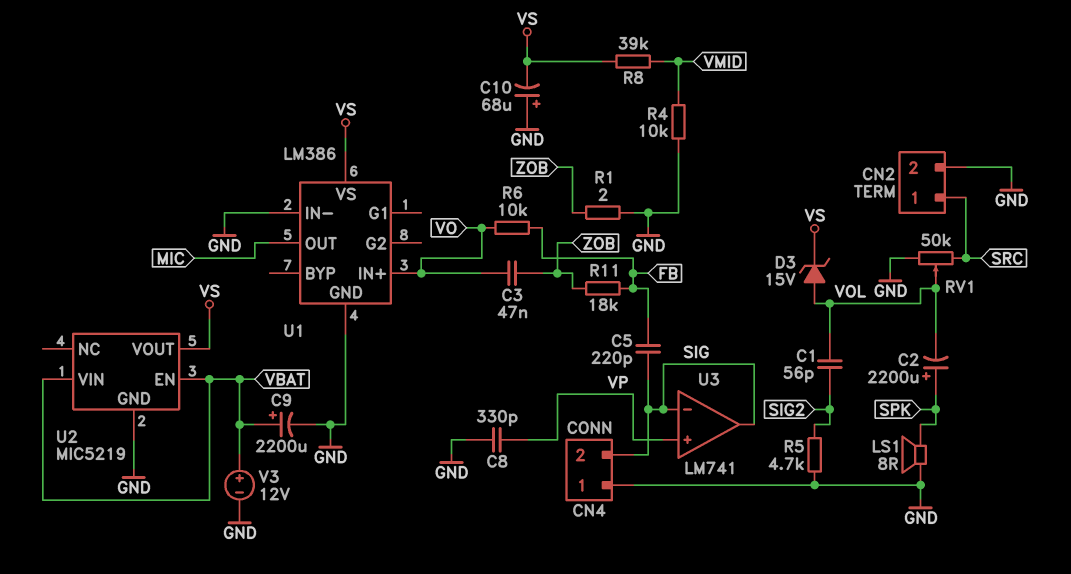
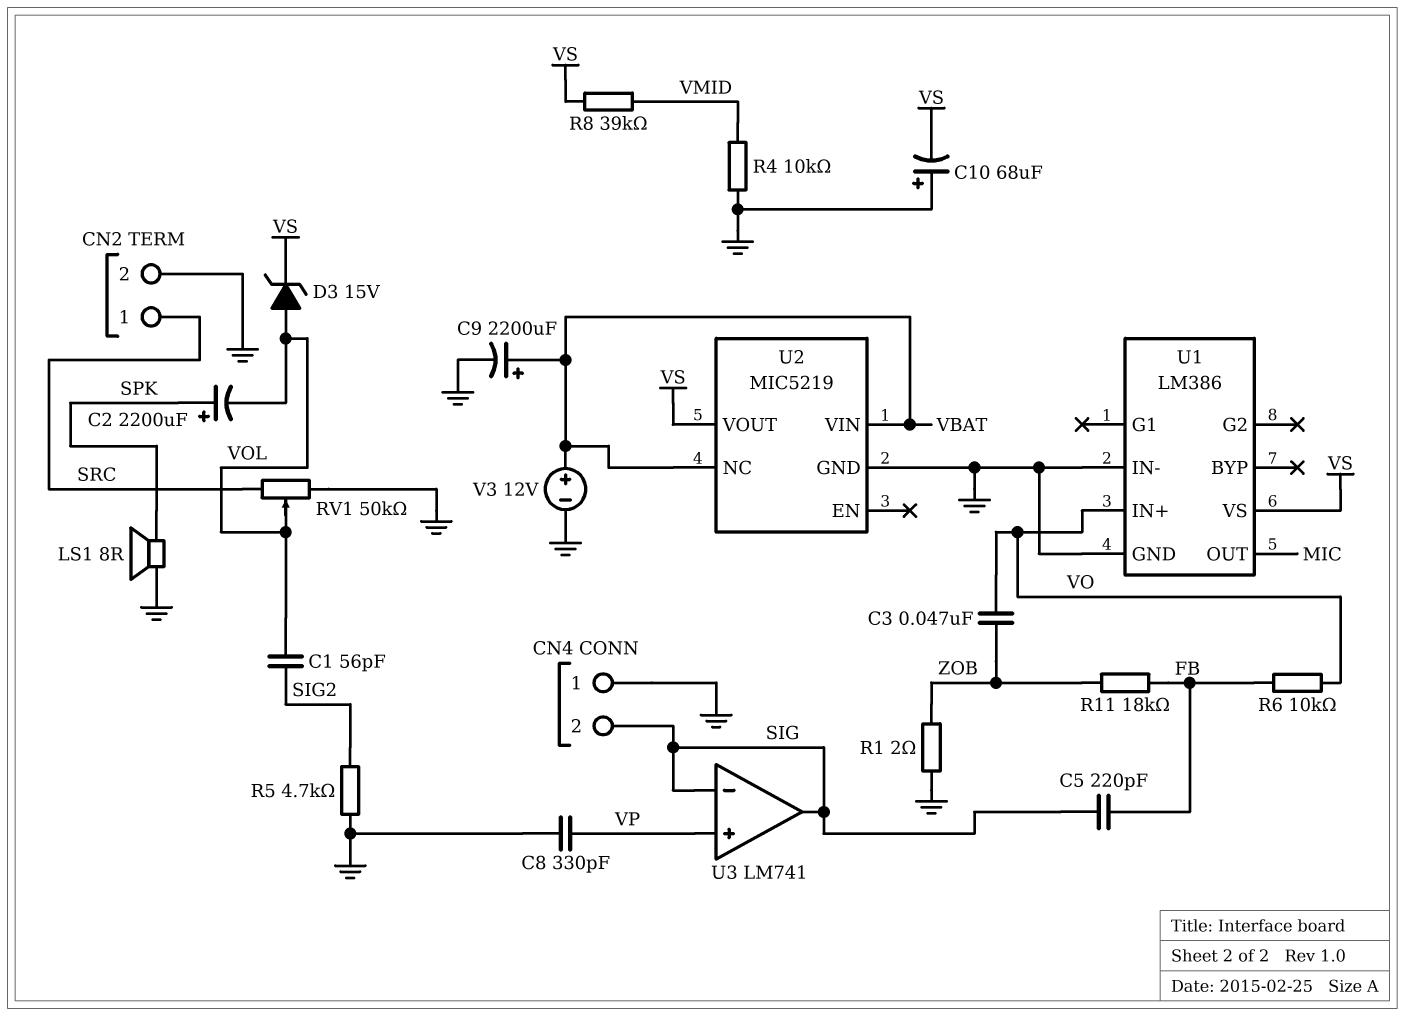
U2 pin EN: VBAT -> none
U2 pin NC: none -> VBAT

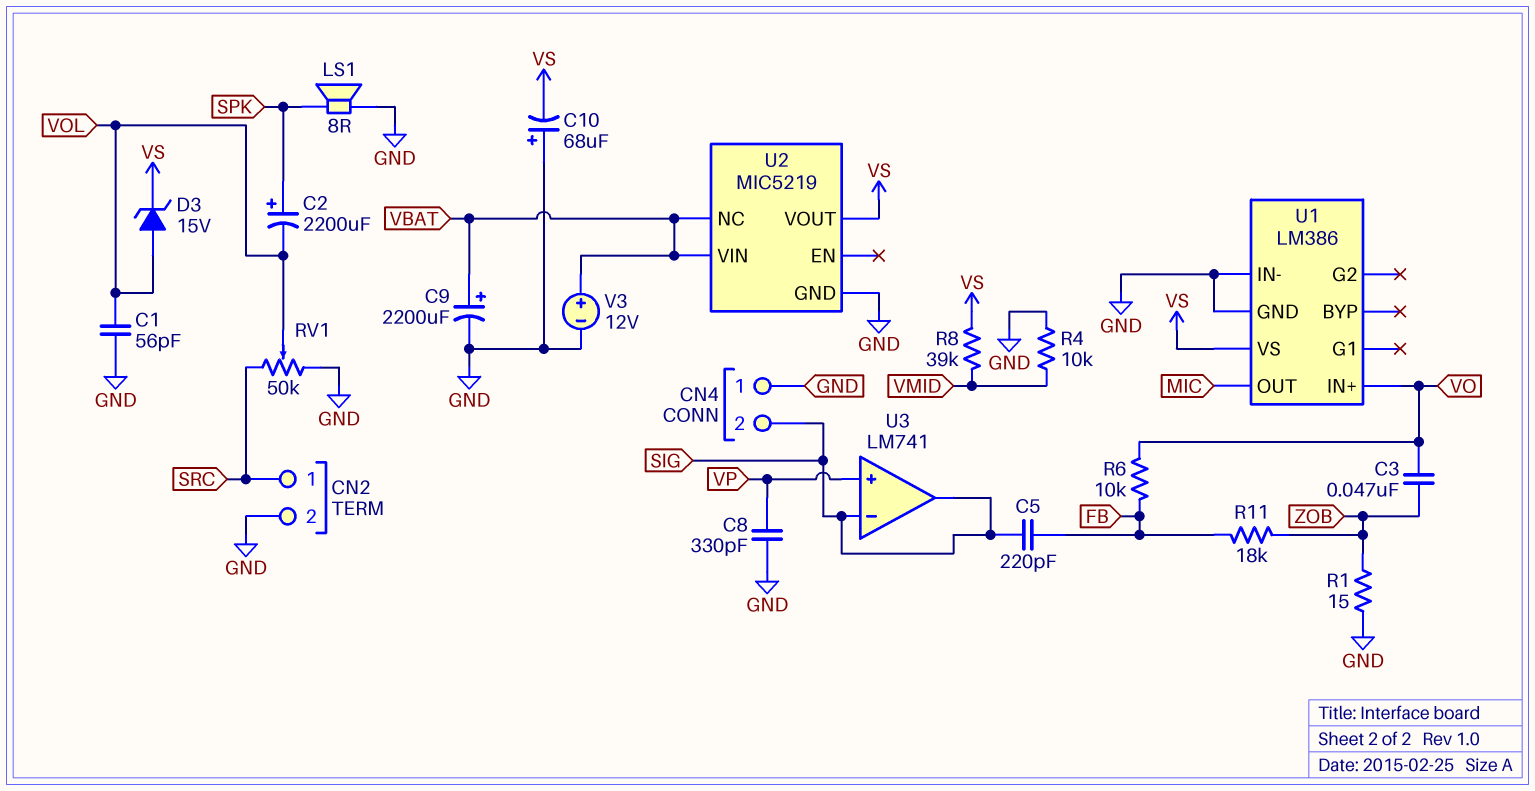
C1: 56pF (SIG2, VOL) -> 56pF (GND, VOL)
R1: 2 (GND, ZOB) -> 15 (GND, ZOB)
R5: 4.7k (GND, SIG2) -> none

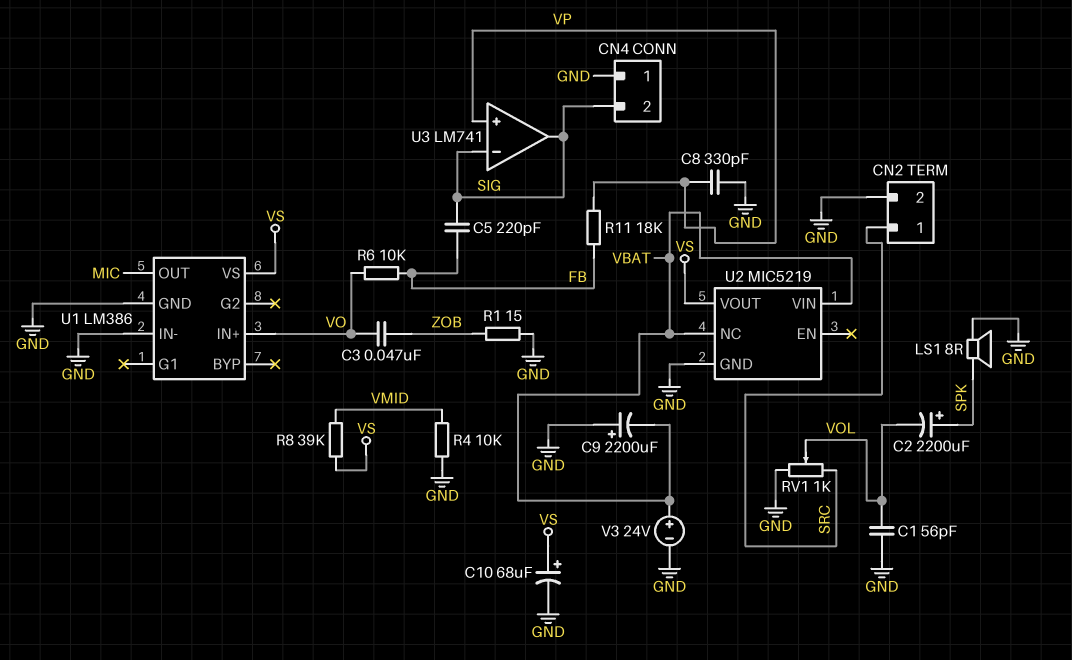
C9: 2200uF (plus VBAT, minus GND) -> 2200uF (plus GND, minus VBAT)
C10: 68uF (plus GND, minus VS) -> 68uF (plus VS, minus GND)
D3: zener 15V (A VOL, K VS) -> none
R11: 18k (FB, ZOB) -> 18k (FB, VP)
RV1: 50k (GND, SRC, wiper VOL) -> 1k (GND, SRC, wiper VOL)
V3: 12V (plus VBAT, minus GND) -> 24V (plus VBAT, minus GND)

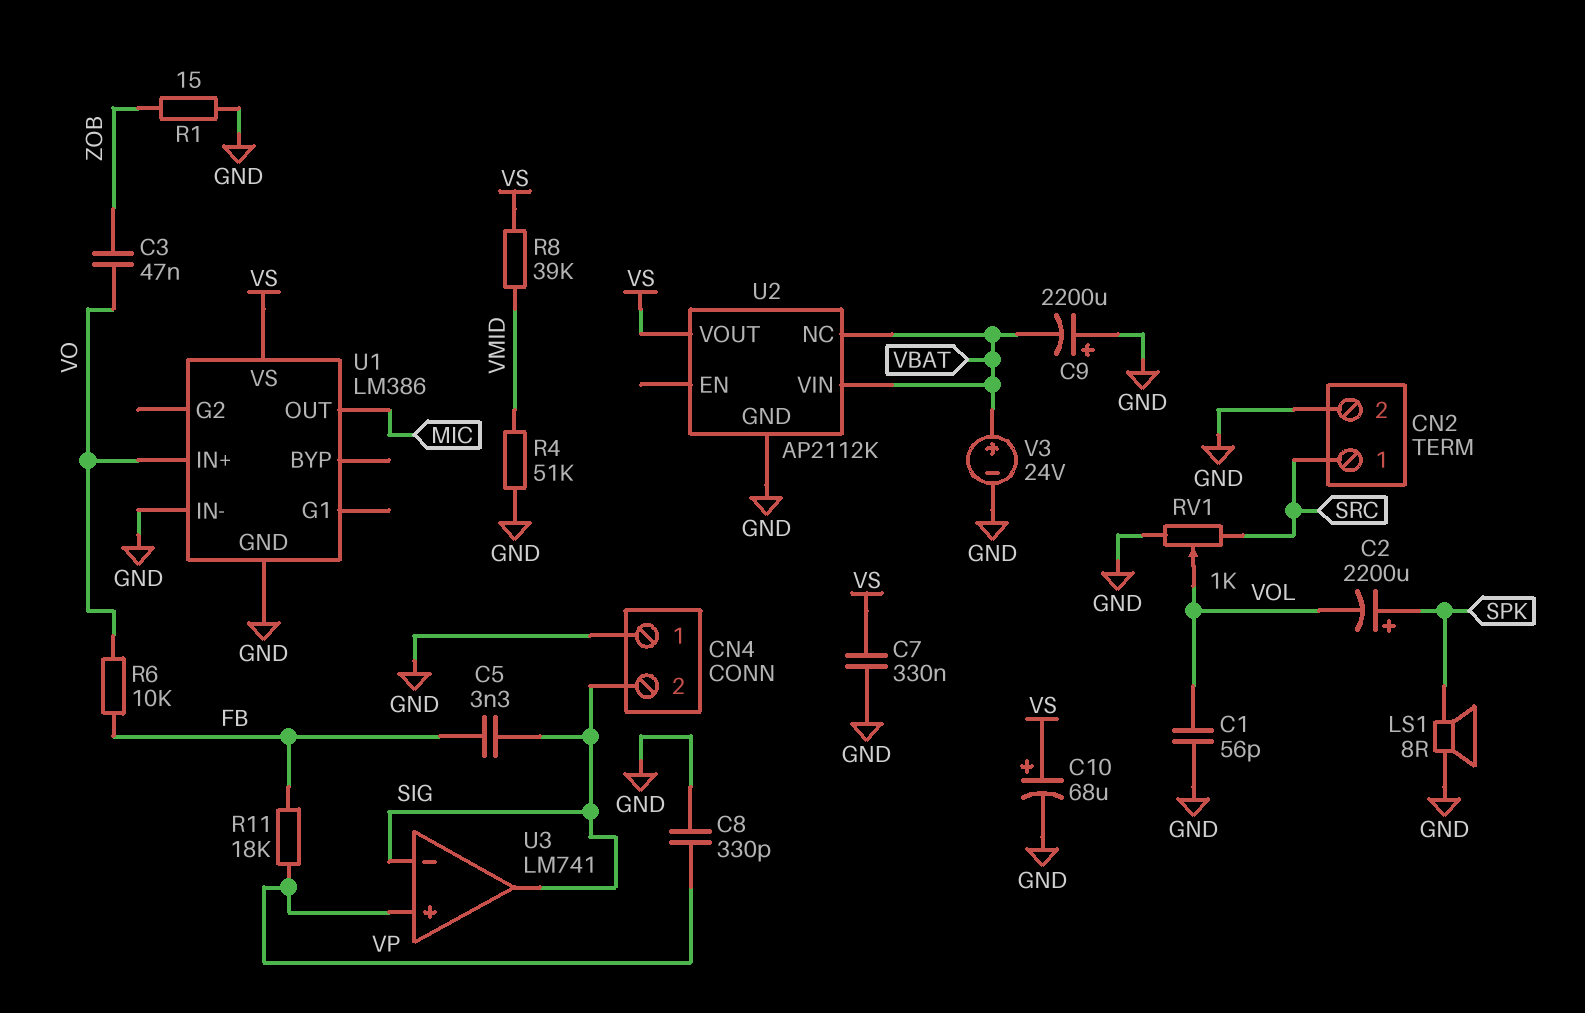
C5: 220pF (FB, SIG) -> 3.3nF (FB, SIG)
C7: none -> 330nF (GND, VS)
R4: 10k (GND, VMID) -> 51k (GND, VMID)
U2: MIC5219 -> AP2112K

